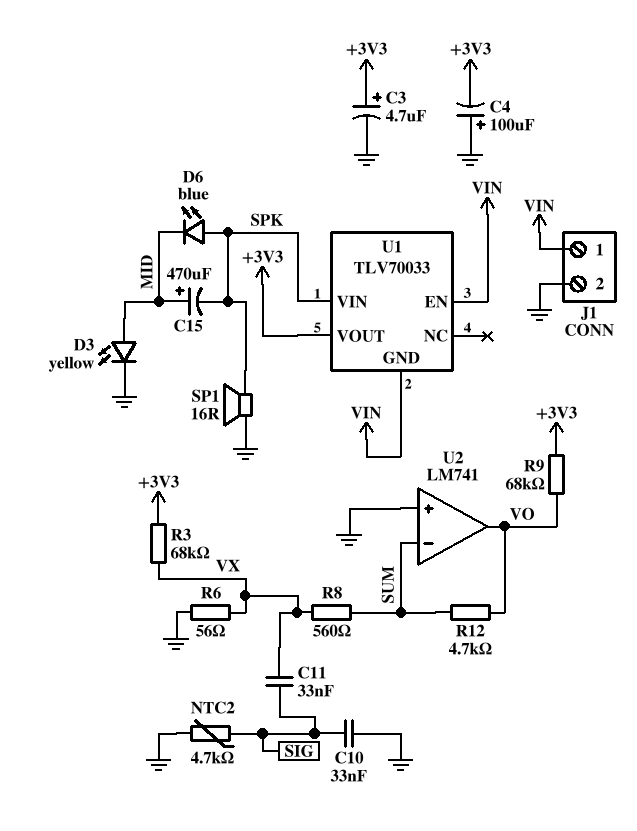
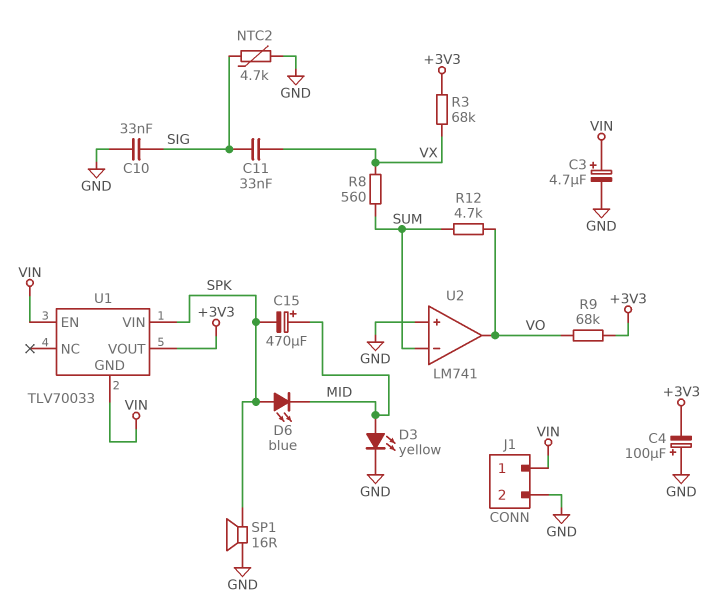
C3: 4.7uF (plus +3V3, minus GND) -> 4.7uF (plus VIN, minus GND)
R6: 56 (GND, VX) -> none

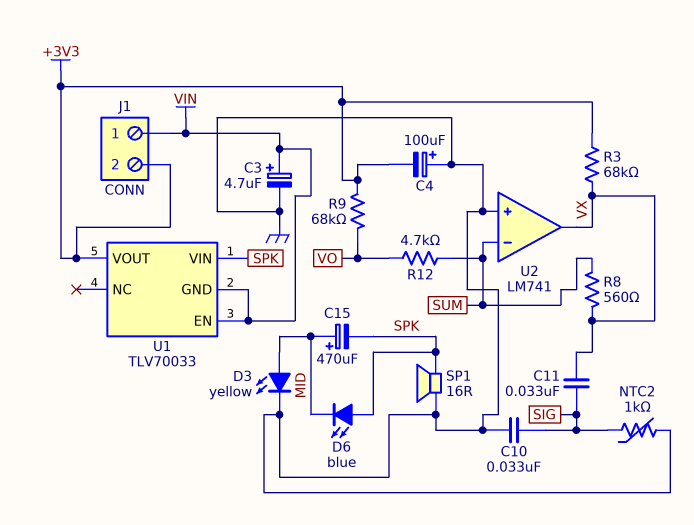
J1 pin 2: GND -> +3V3
NTC2: 4.7k (GND, SIG) -> 1k (GND, SIG)
U2 pin out: VO -> VX

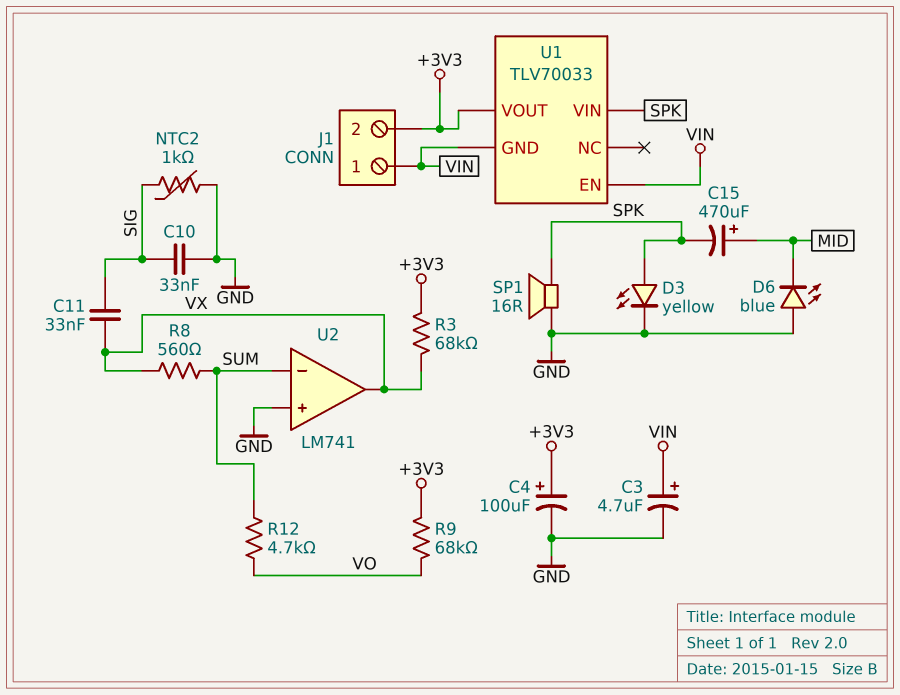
C4: 100uF (plus GND, minus +3V3) -> 100uF (plus +3V3, minus GND)
D3: LED yellow (A MID, K GND) -> LED yellow (A SPK, K GND)
D6: LED blue (A SPK, K MID) -> LED blue (A GND, K MID)

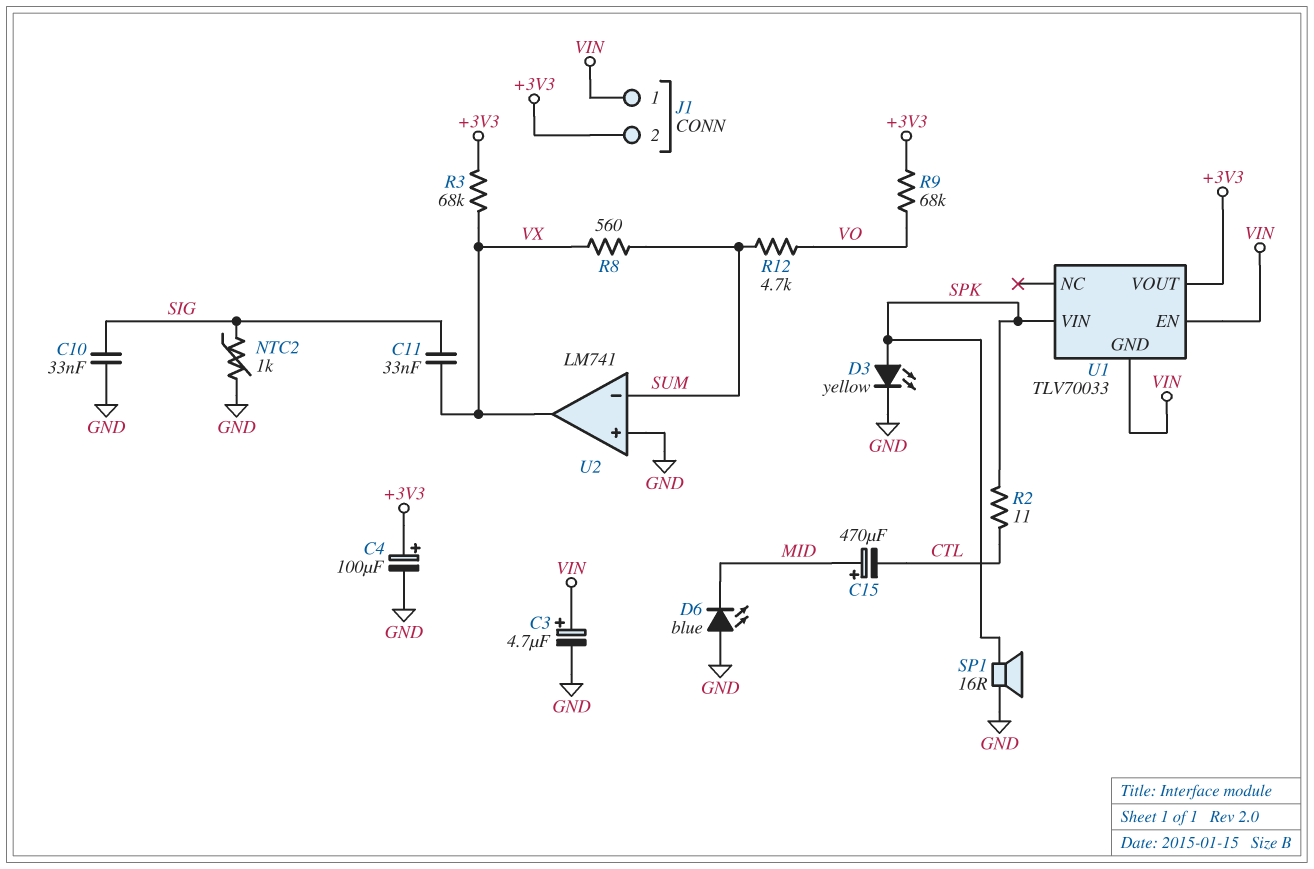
C15: 470uF (plus MID, minus SPK) -> 470uF (plus MID, minus CTL)
R2: none -> 11 (CTL, SPK)

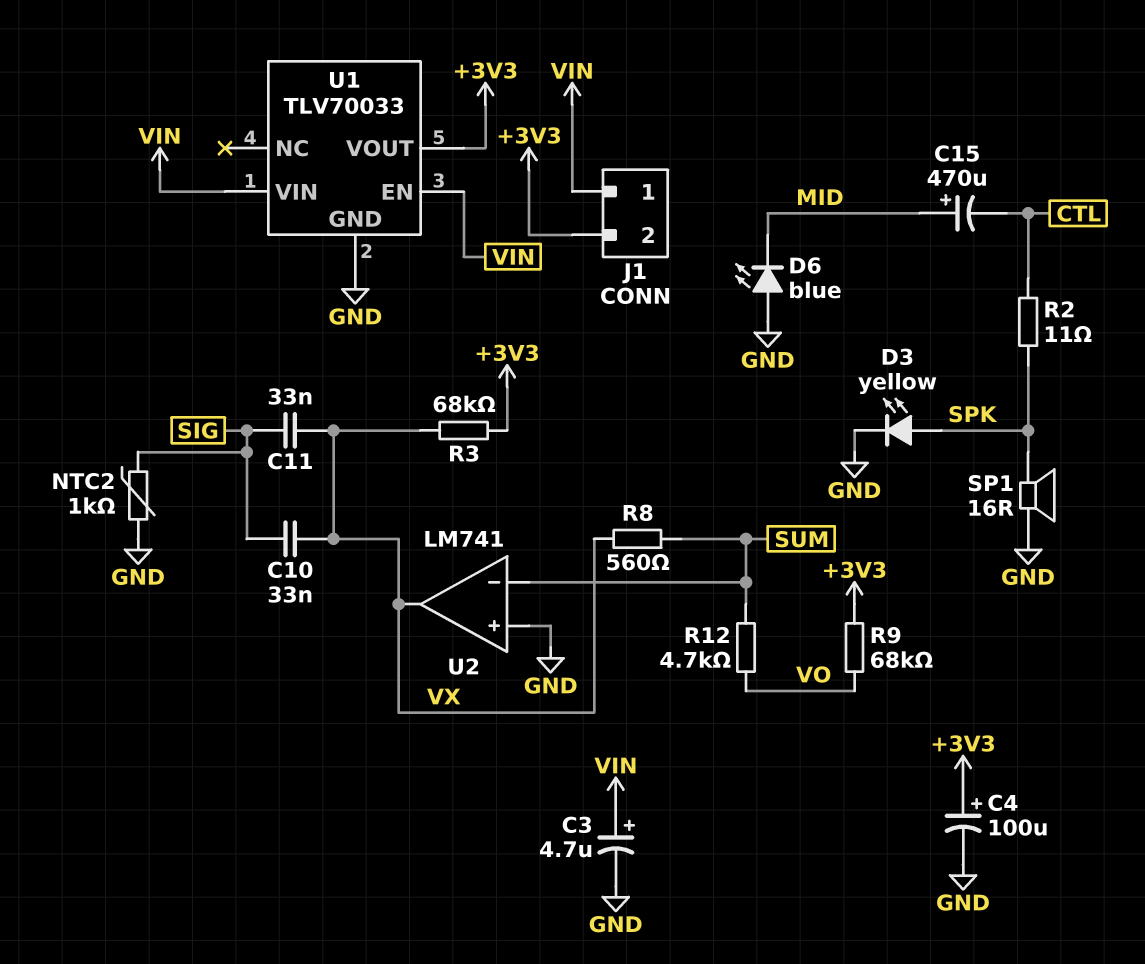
C10: 33nF (GND, SIG) -> 33nF (SIG, VX)
U1 pin GND: VIN -> GND
U1 pin VIN: SPK -> VIN

